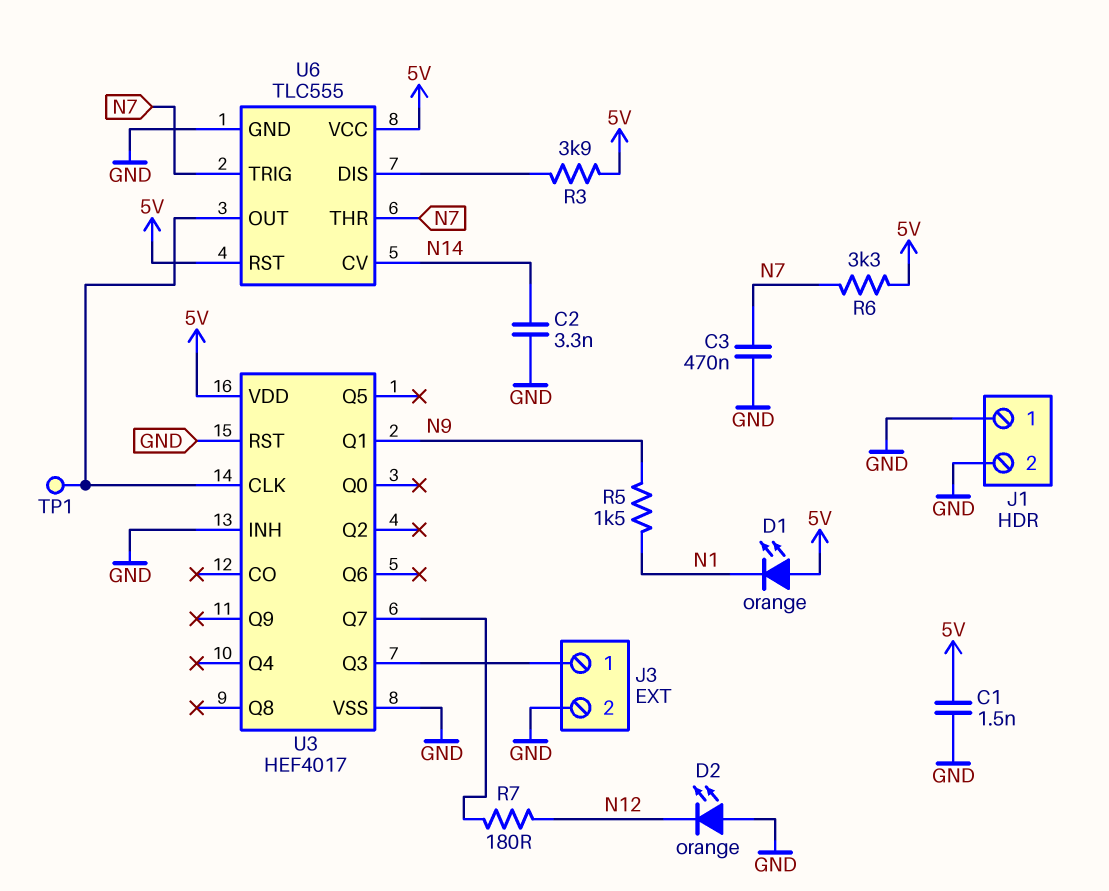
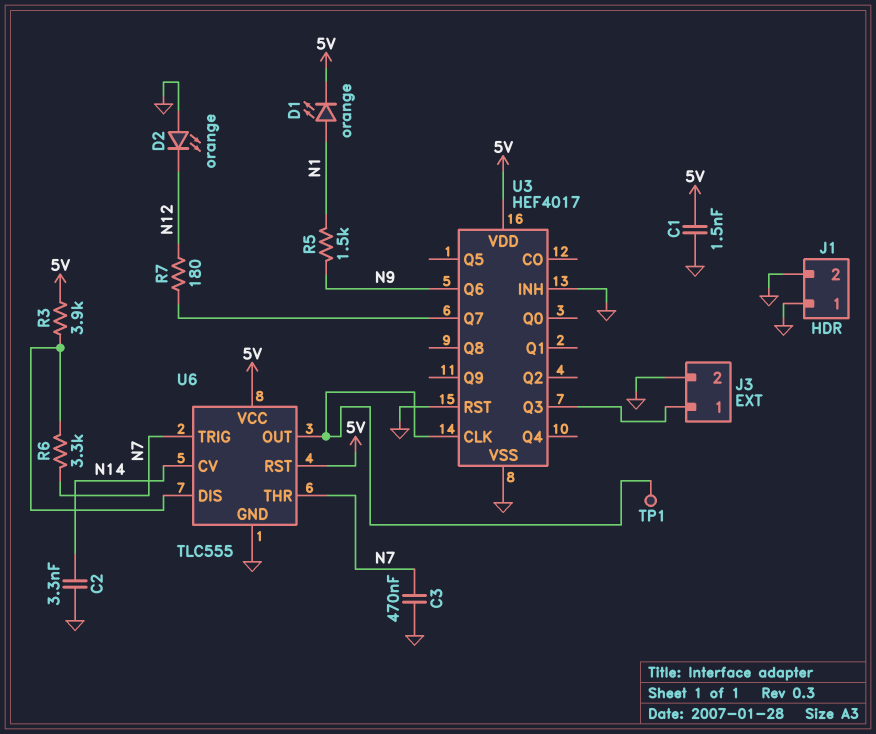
D1: LED orange (A 5V, K N1) -> LED orange (A N1, K 5V)
R6: 3.3k (5V, N7) -> 3.3k (N7, U6/DIS)
U3 pin Q1: N9 -> none
U3 pin Q6: none -> N9

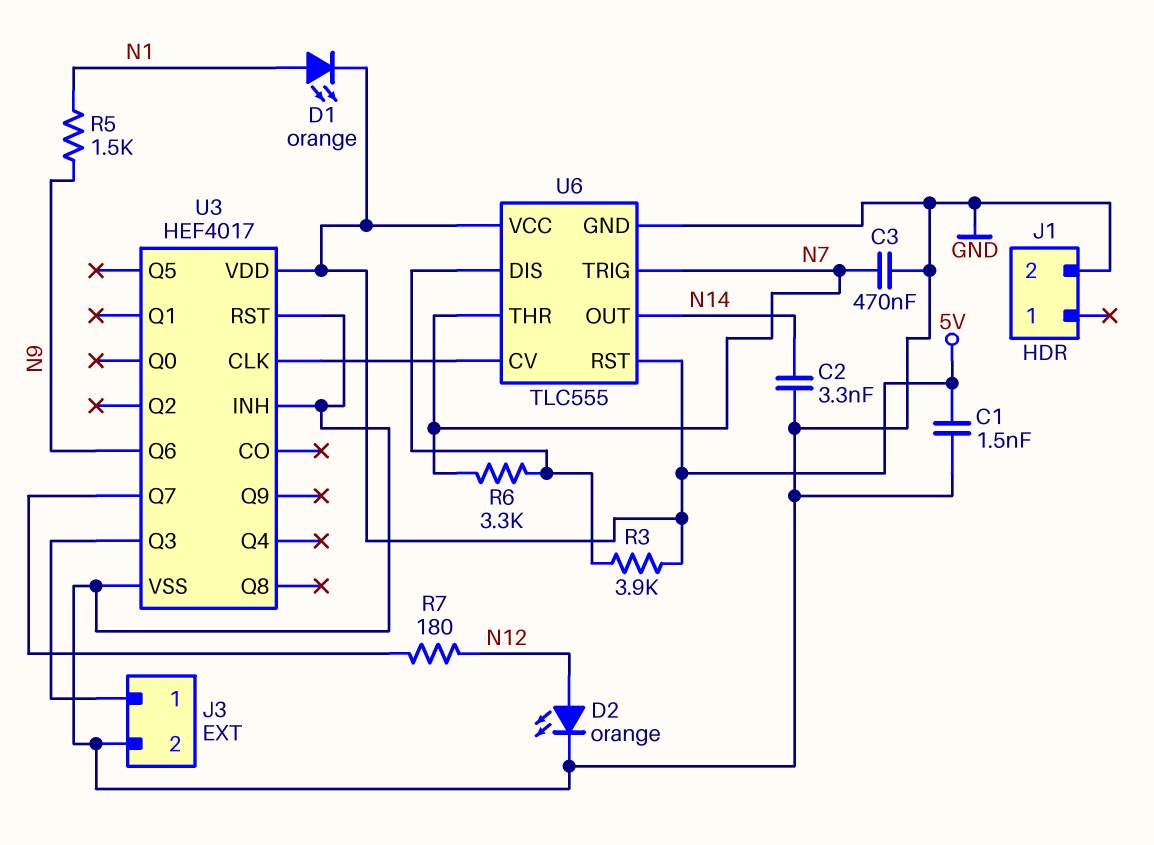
D2: LED orange (A GND, K N12) -> LED orange (A N12, K GND)
J1 pin 1: GND -> none
TP1: test point (U3/CLK) -> none
U6 pin CV: N14 -> U3/CLK
U6 pin OUT: U3/CLK -> N14

